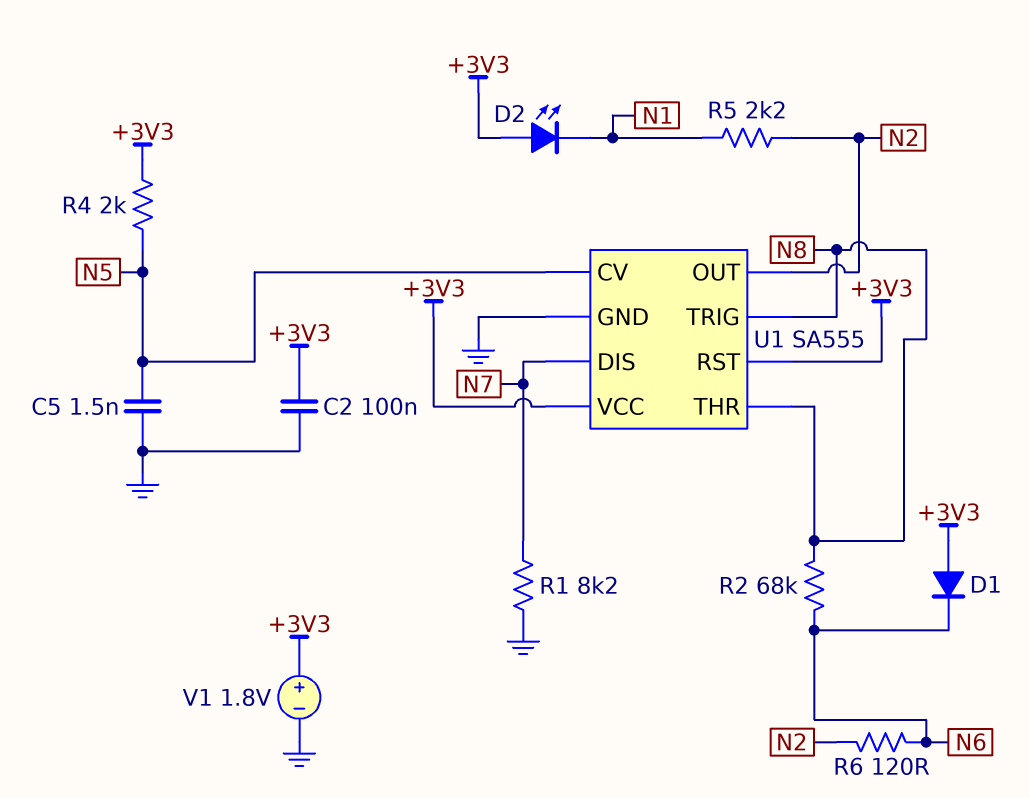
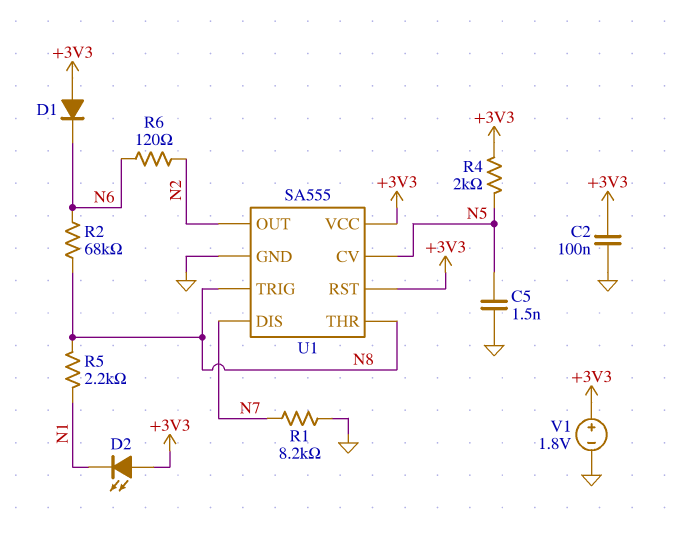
R5: 2.2k (N1, N2) -> 2.2k (N1, N8)

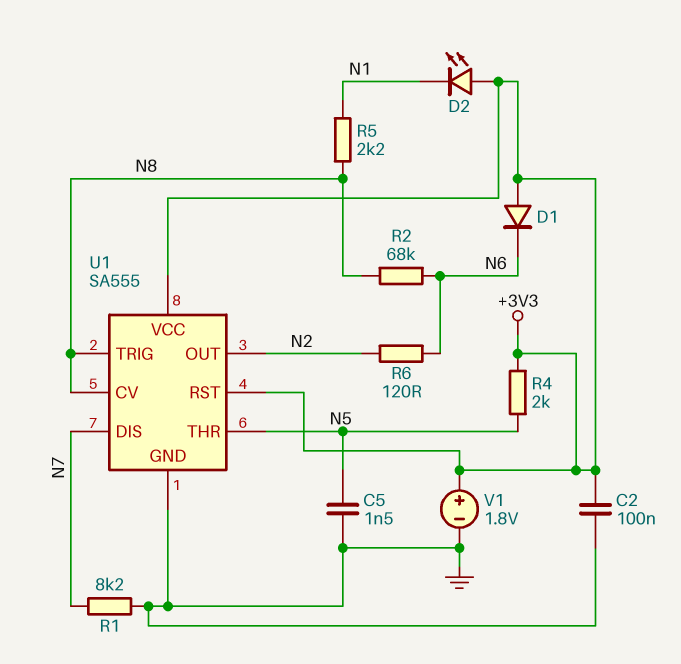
U1 pin CV: N5 -> N8
U1 pin THR: N8 -> N5

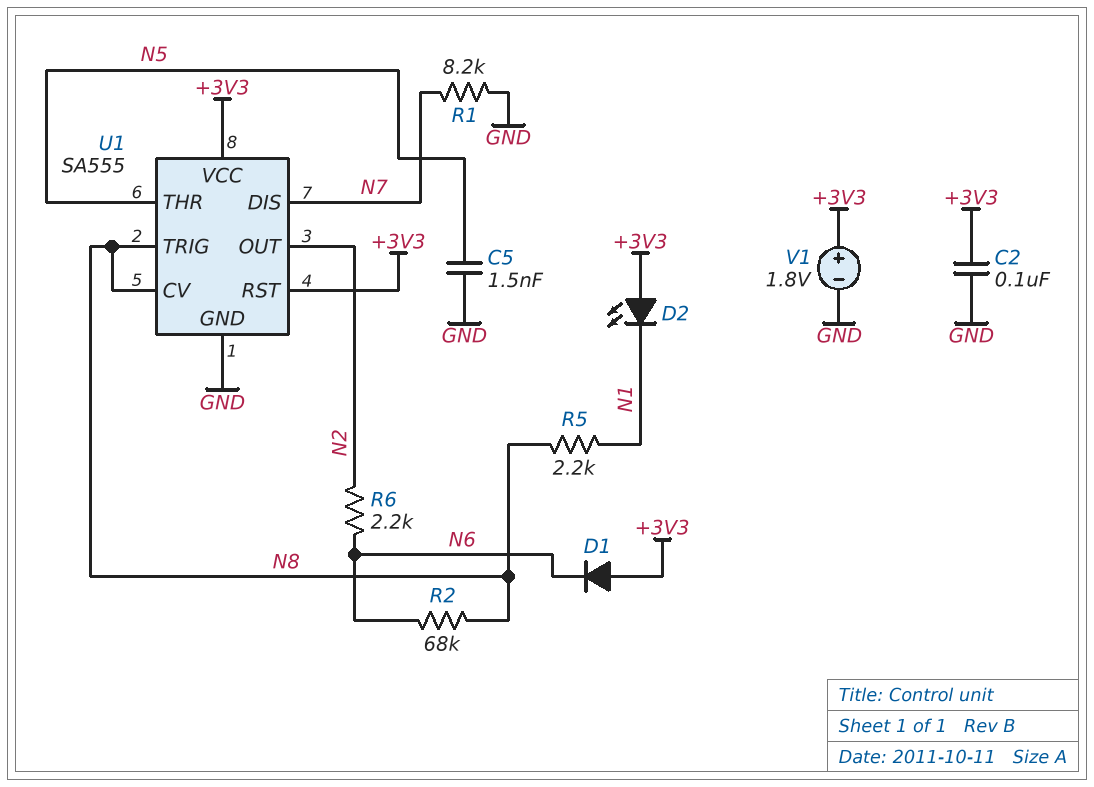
R4: 2k (+3V3, N5) -> none
R6: 120 (N2, N6) -> 2.2k (N2, N6)

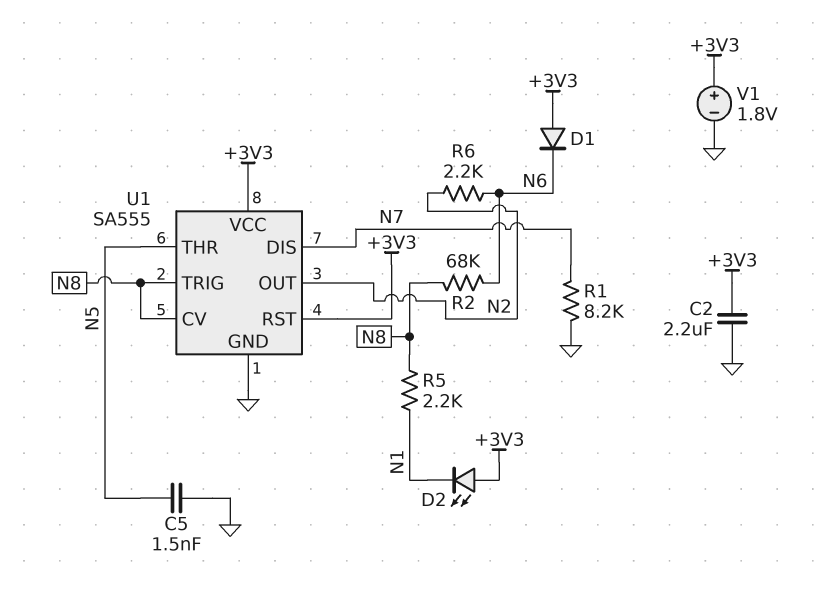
C2: 100nF (+3V3, GND) -> 2.2uF (+3V3, GND)

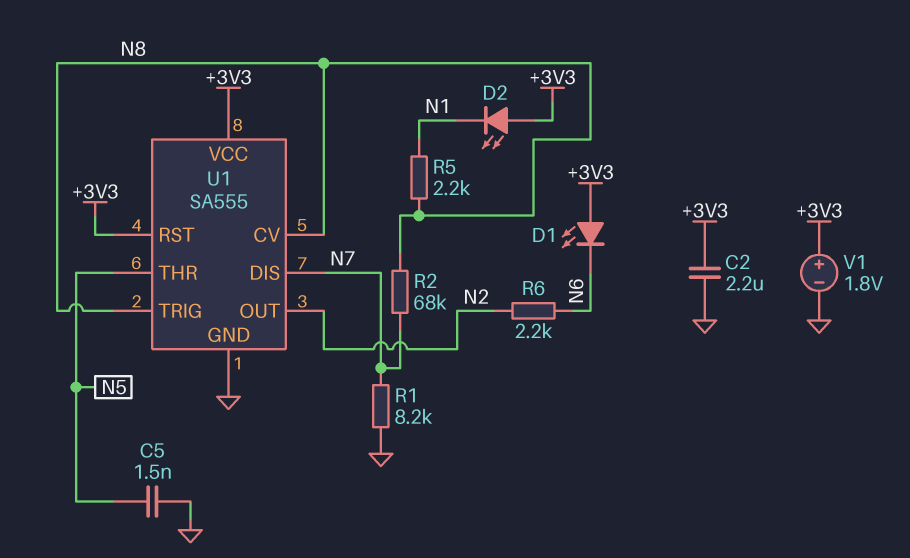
D1: diode (A +3V3, K N6) -> LED (A +3V3, K N6)
R2: 68k (N6, N8) -> 68k (N7, N8)

